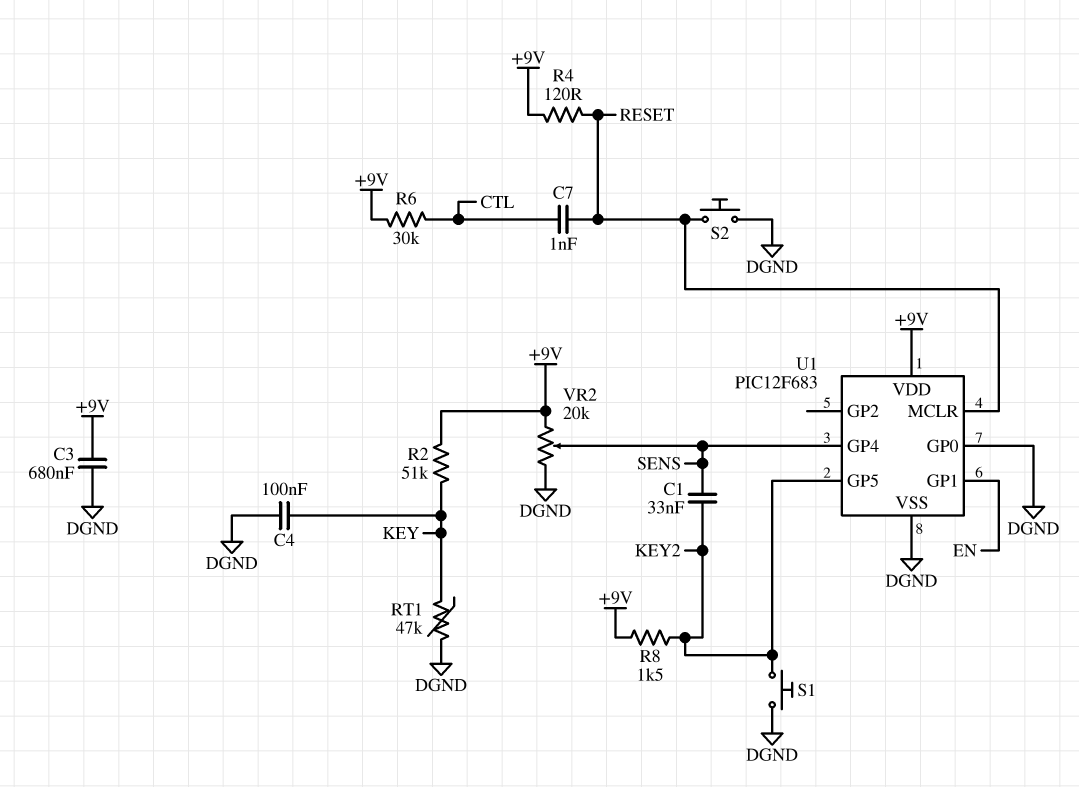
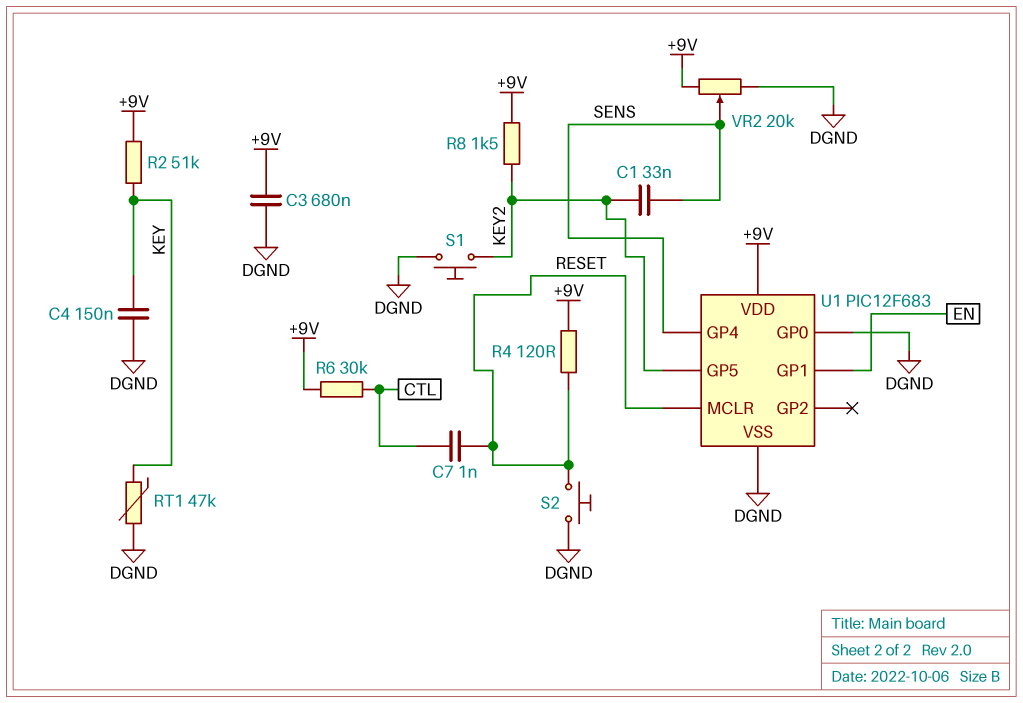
C4: 100nF (DGND, KEY) -> 150nF (DGND, KEY)

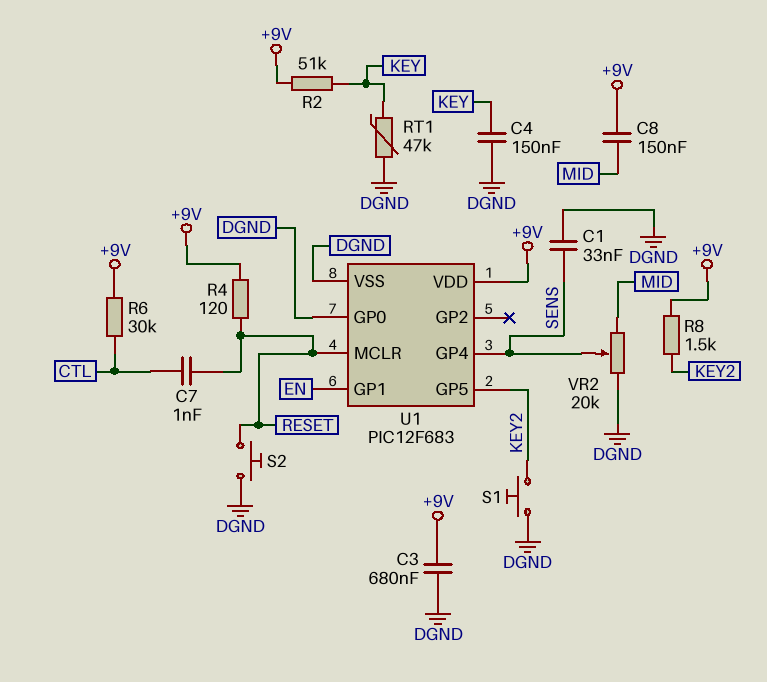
C1: 33nF (KEY2, SENS) -> 33nF (DGND, SENS)
C8: none -> 150nF (+9V, MID)
VR2: 20k (+9V, DGND, wiper SENS) -> 20k (DGND, MID, wiper SENS)

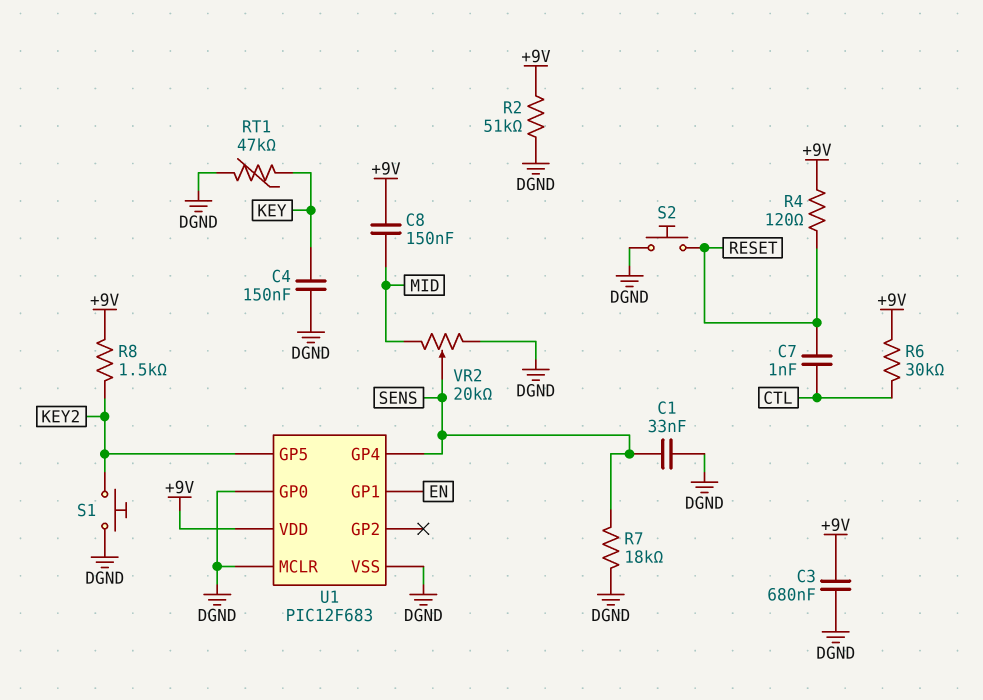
R2: 51k (+9V, KEY) -> 51k (+9V, DGND)
R7: none -> 18k (DGND, SENS)
U1 pin MCLR: RESET -> DGND

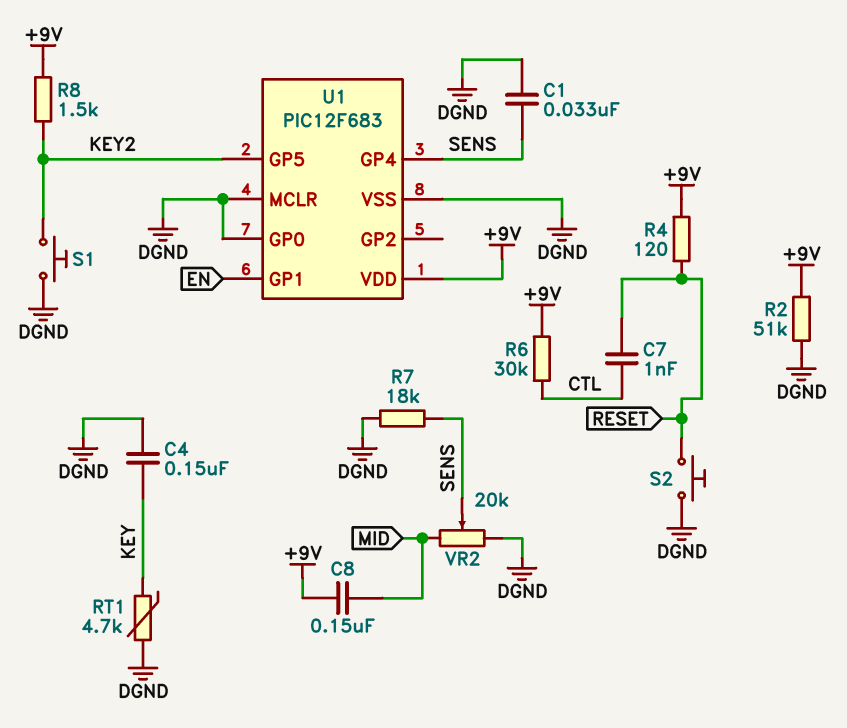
C3: 680nF (+9V, DGND) -> none
RT1: 47k (DGND, KEY) -> 4.7k (DGND, KEY)

